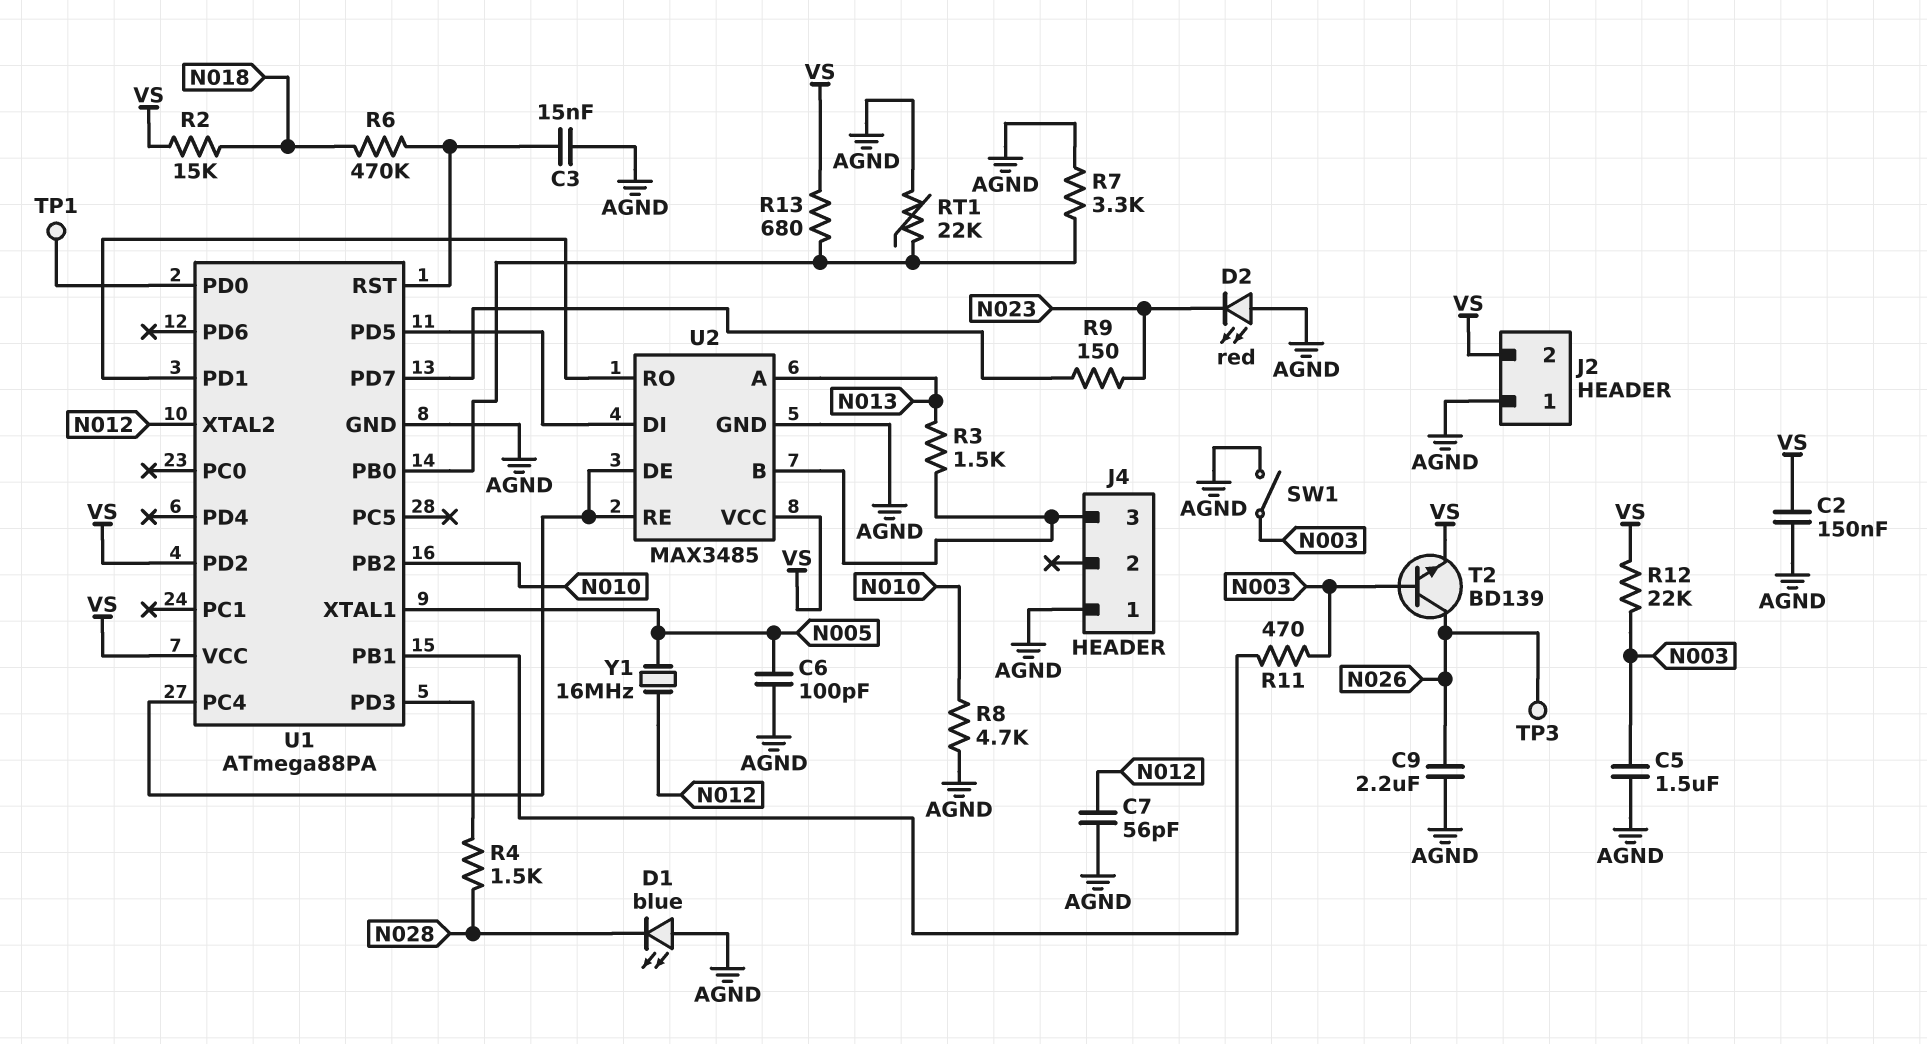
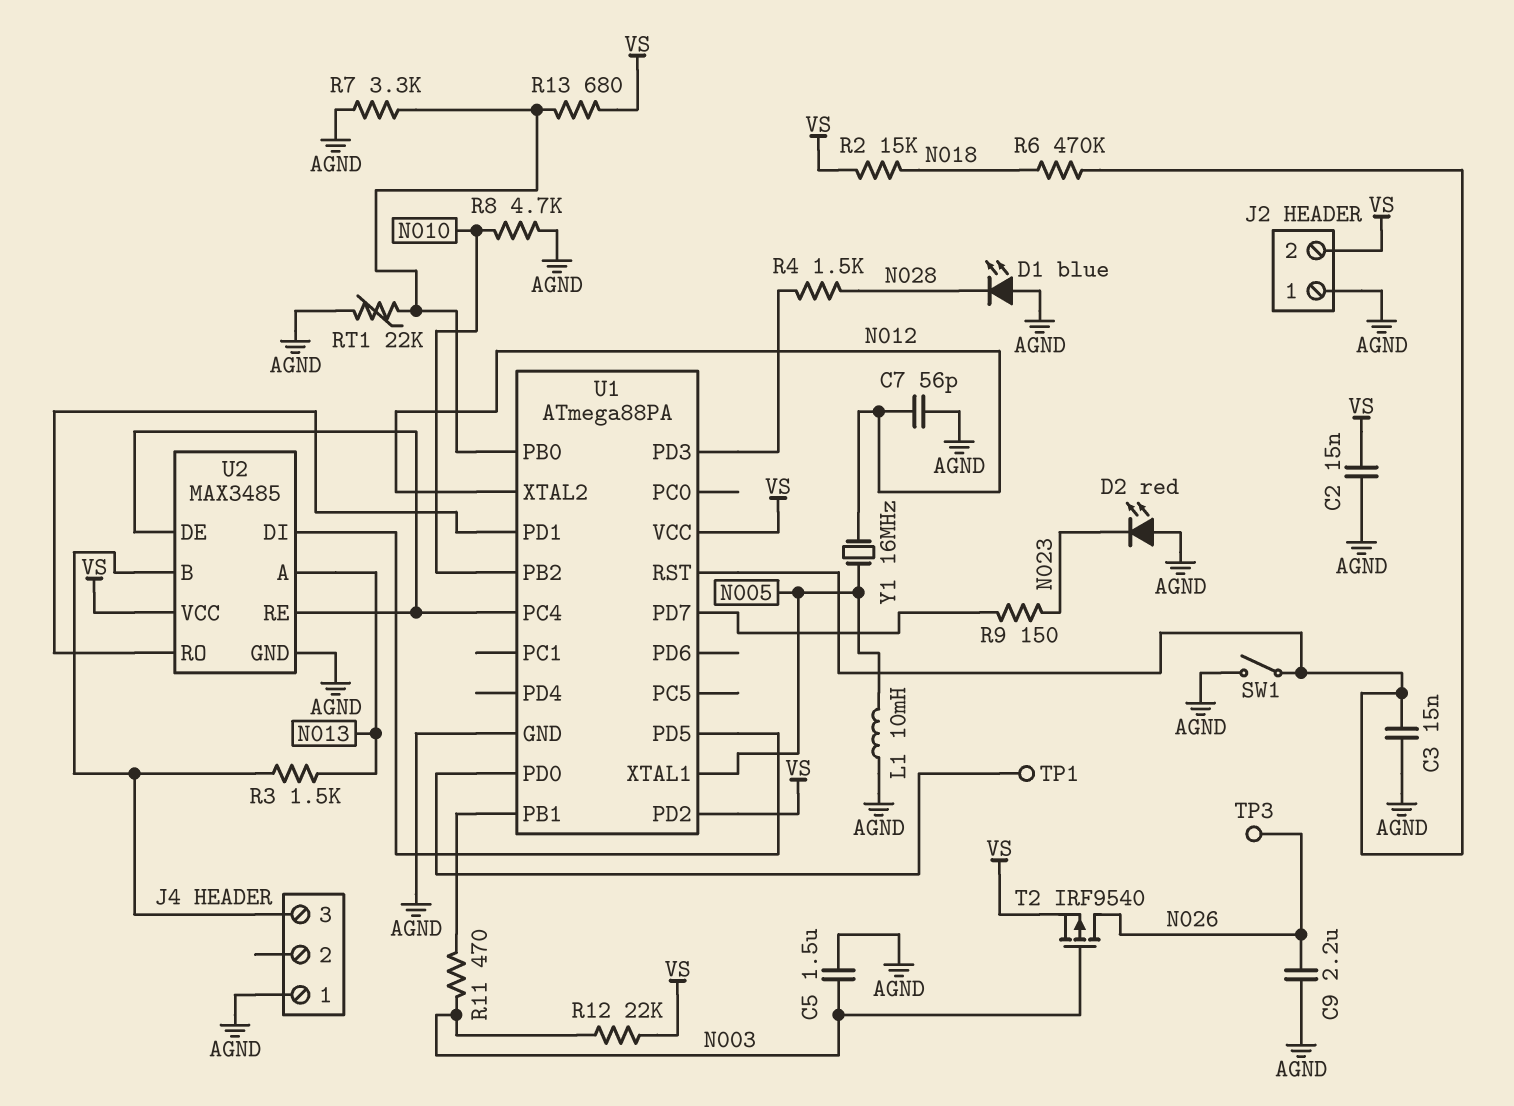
C2: 150nF (AGND, VS) -> 15nF (AGND, VS)
C6: 100pF (AGND, N005) -> none
L1: none -> 10mH (AGND, N005)
SW1: switch (AGND, N003) -> switch (AGND, U1/RST)
T2: NPN BD139 (B N003, C N026, E VS) -> PMOS IRF9540 (G N003, D N026, S VS)

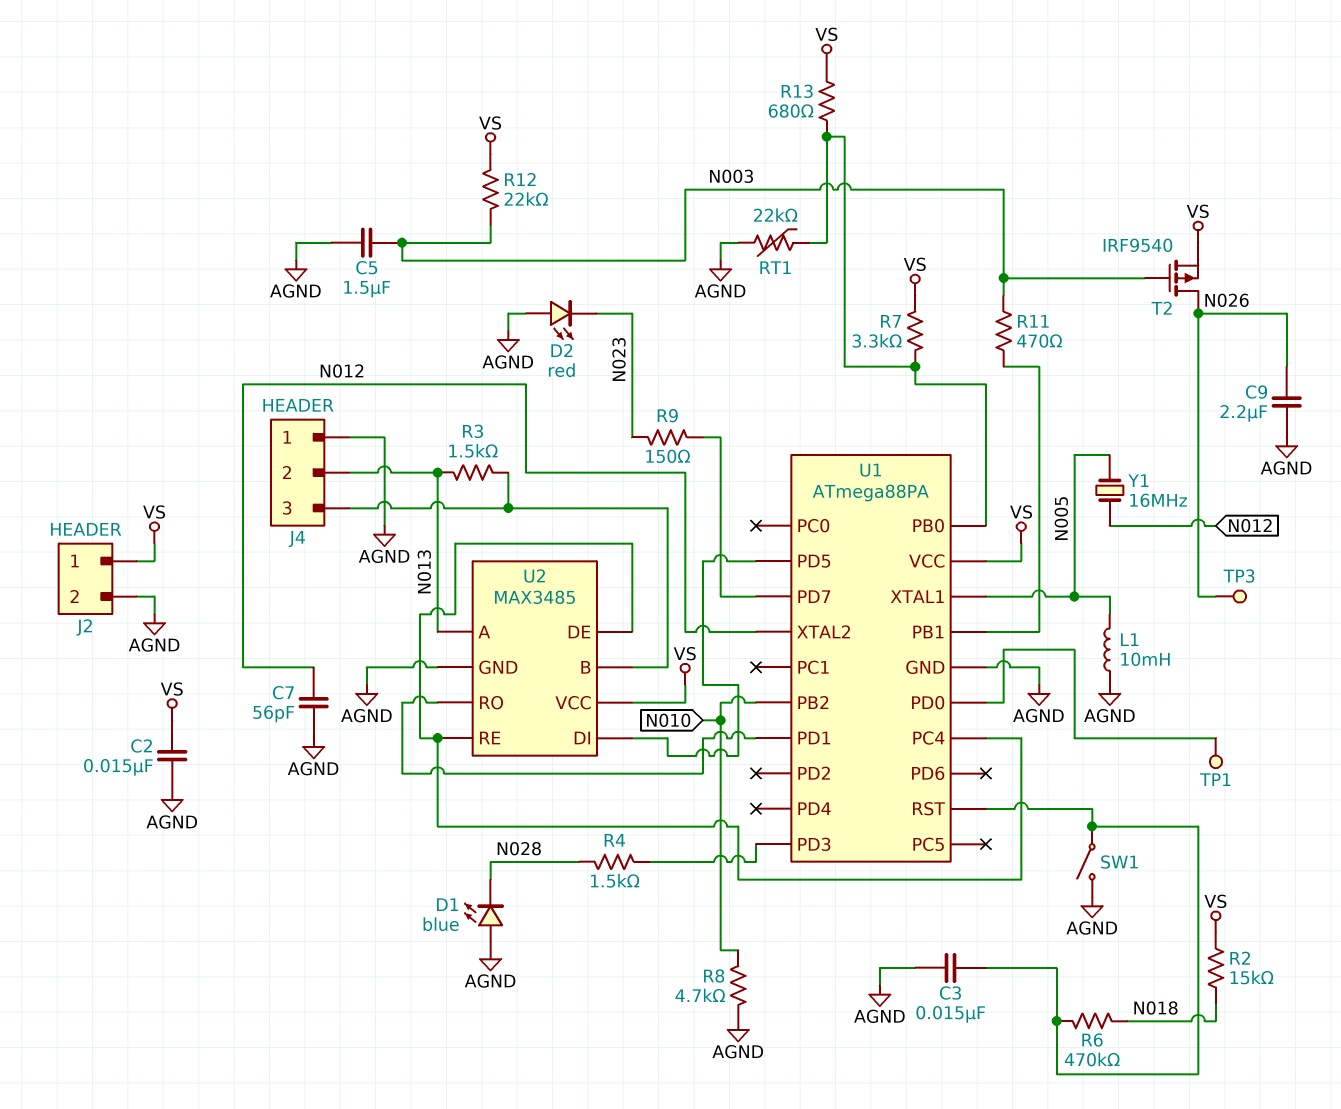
J2 pin 1: AGND -> VS
J2 pin 2: VS -> AGND
J4 pin 2: none -> N013
R7: 3.3k (AGND, U1/PB0) -> 3.3k (U1/PB0, VS)
U1 pin PD2: VS -> none

